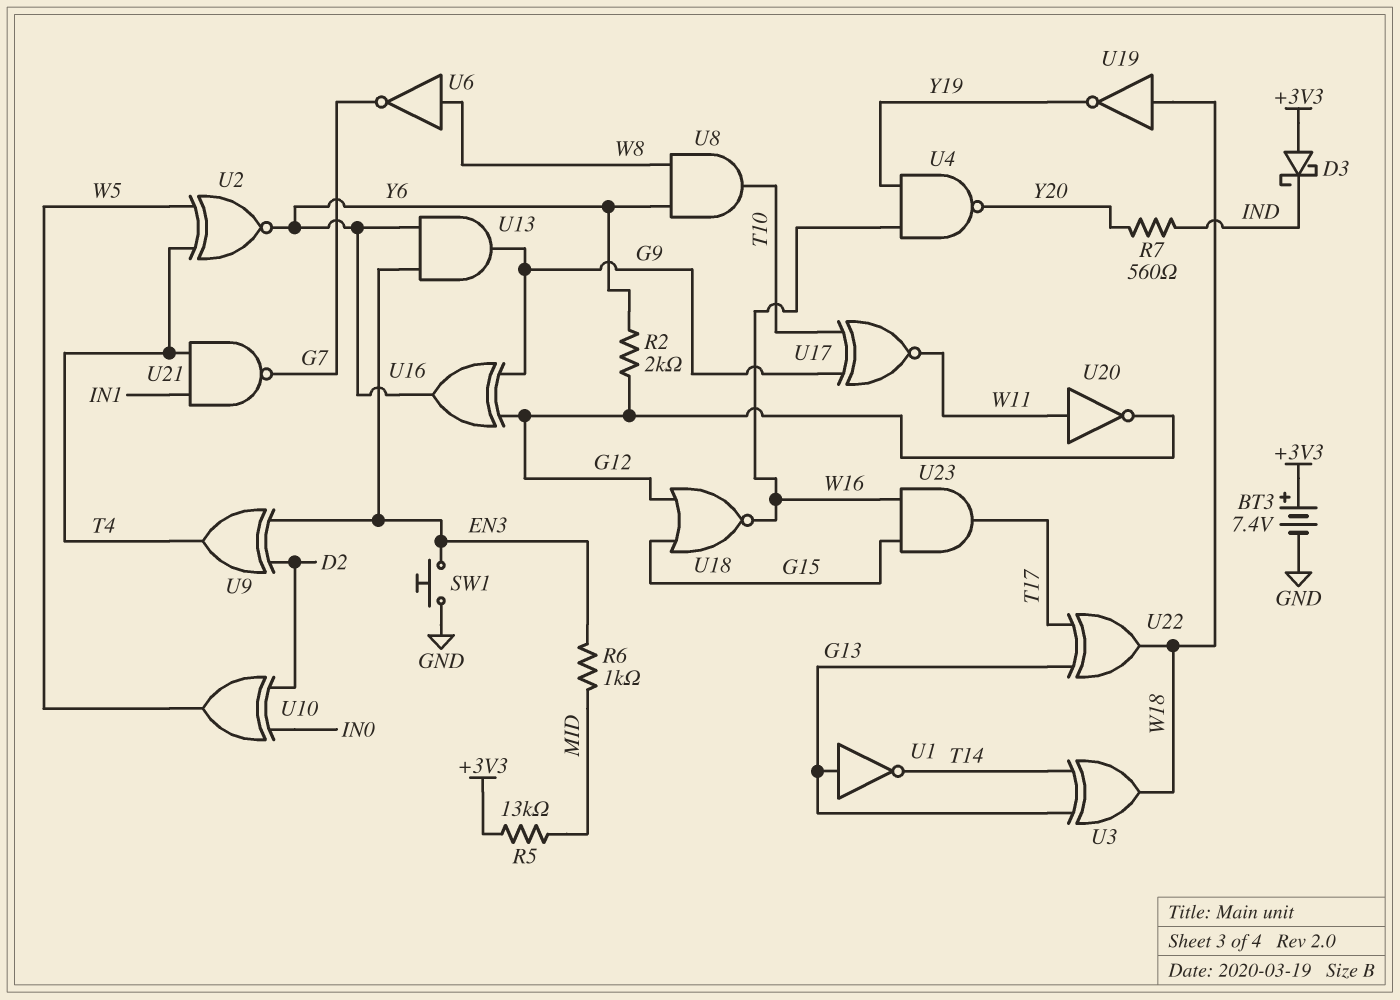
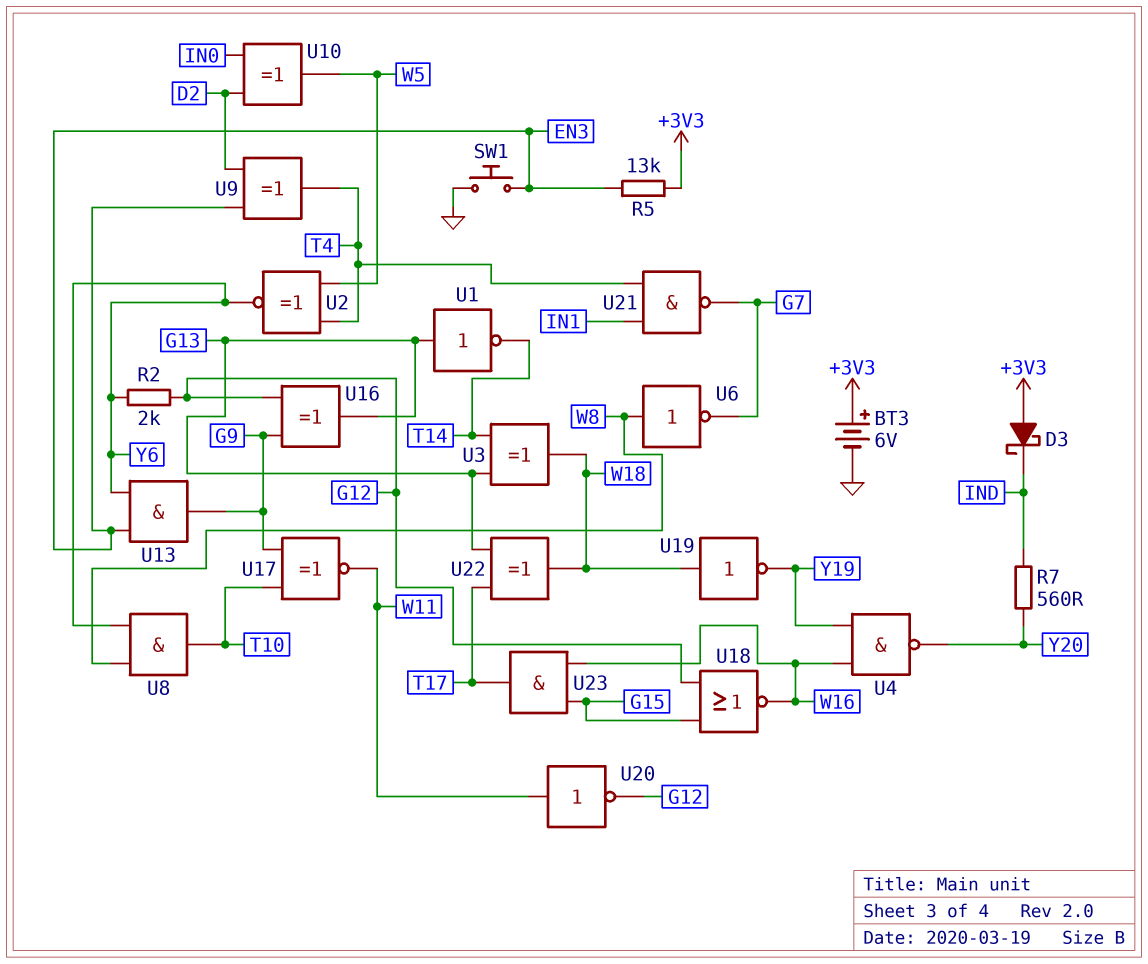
BT3: 7.4V (plus +3V3, minus GND) -> 6V (plus +3V3, minus GND)
R5: 13k (+3V3, MID) -> 13k (+3V3, EN3)
R6: 1k (EN3, MID) -> none
U16: XOR (in G9, in G12, out Y6) -> XOR (in G9, in G12, out G13)

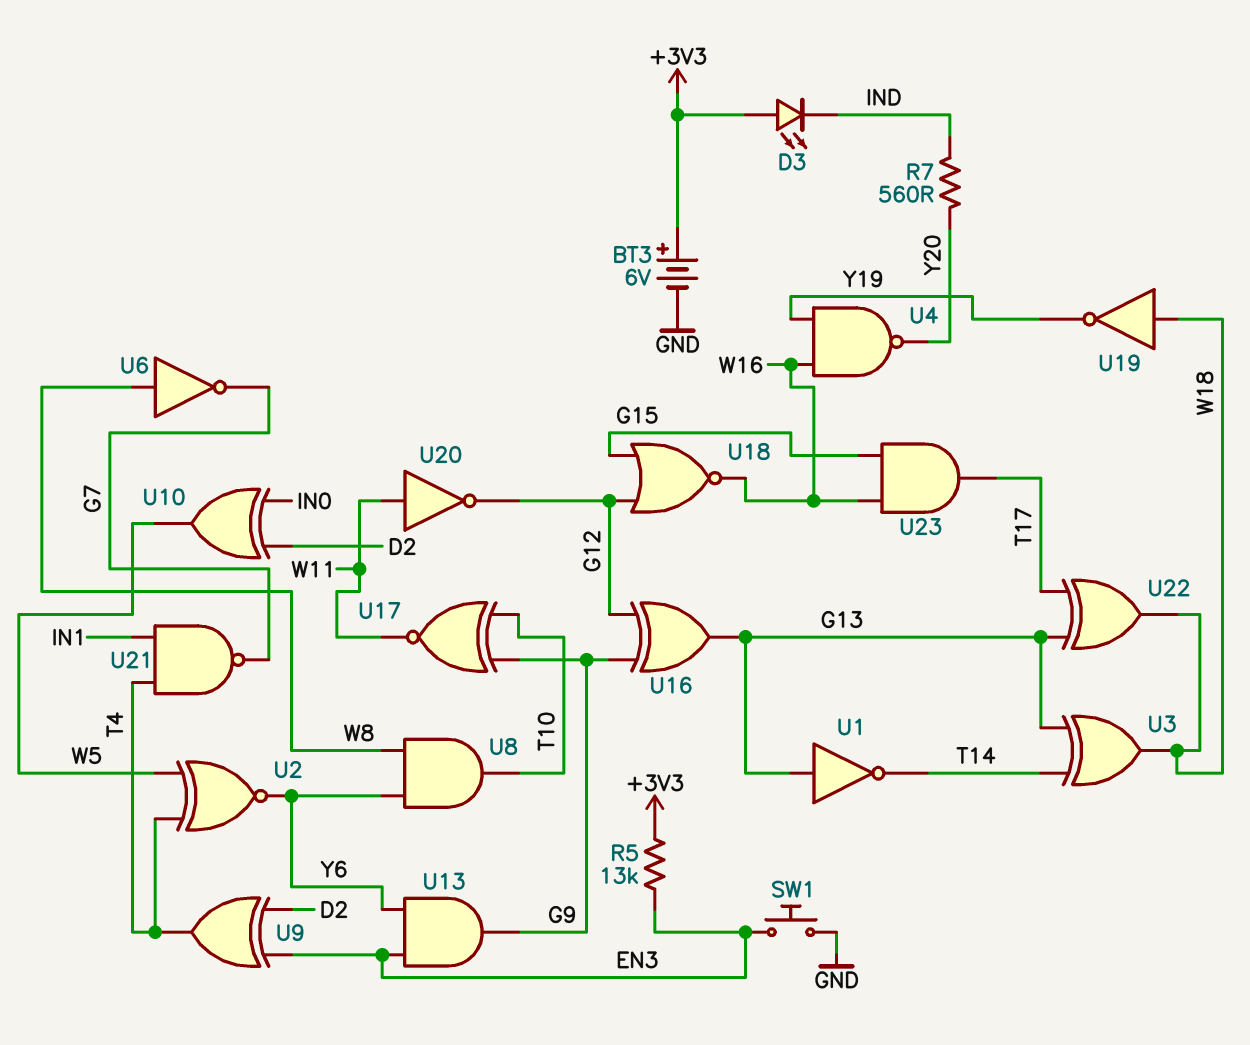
D3: schottky (A +3V3, K IND) -> LED (A +3V3, K IND)
R2: 2k (G12, Y6) -> none

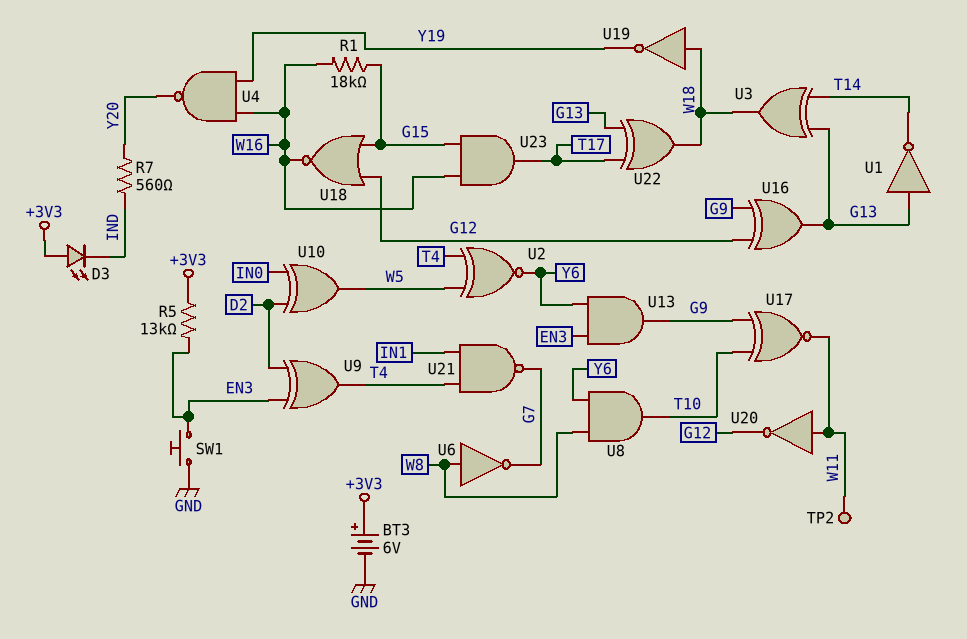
R1: none -> 18k (G15, W16)
TP2: none -> test point (W11)

